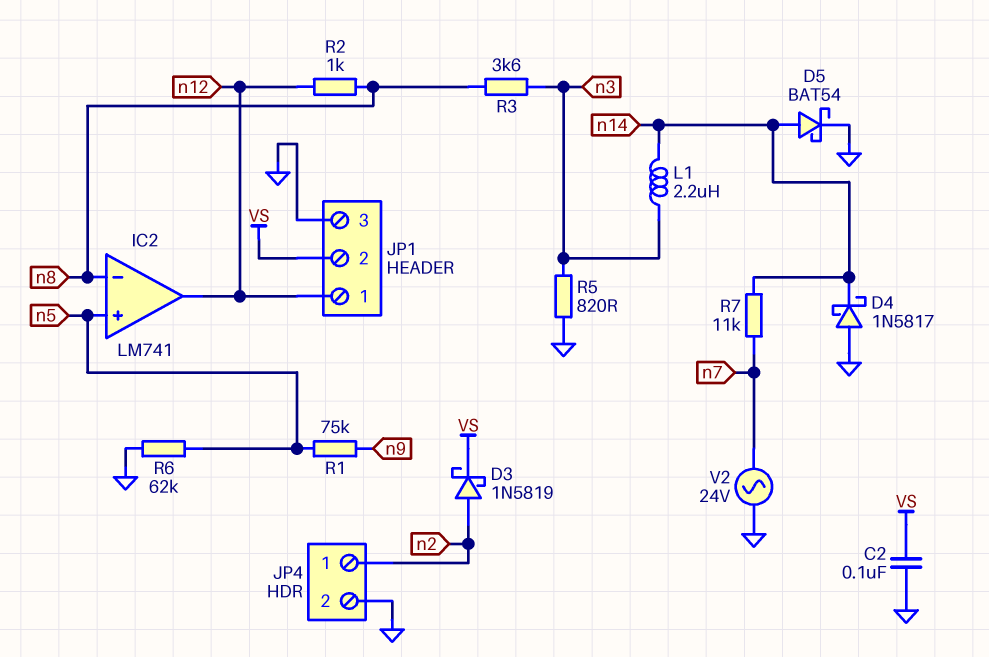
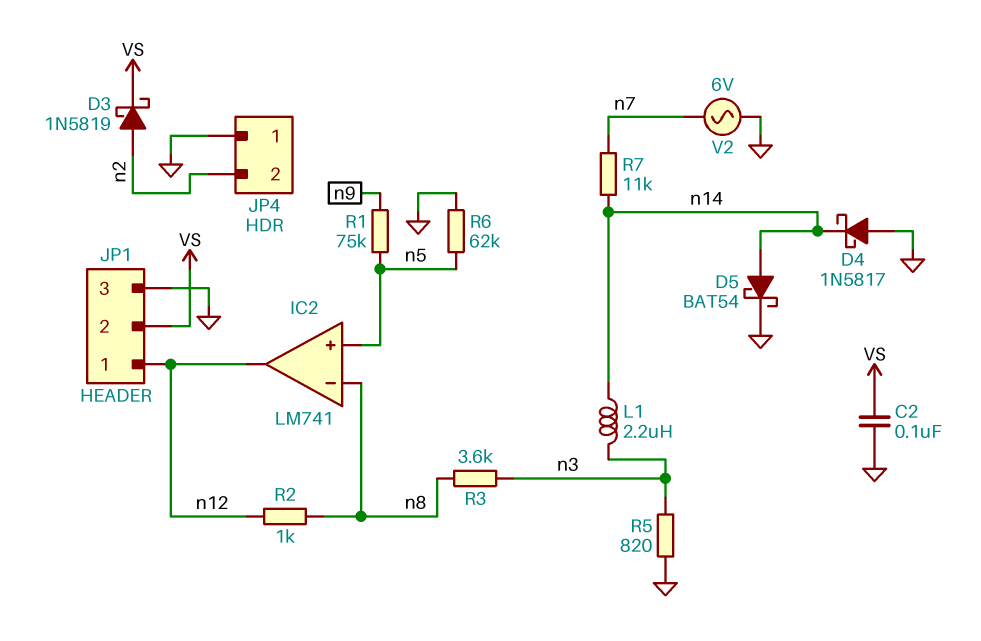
JP4 pin 1: n2 -> GND
JP4 pin 2: GND -> n2
V2: AC 24V (GND, n7) -> AC 6V (GND, n7)

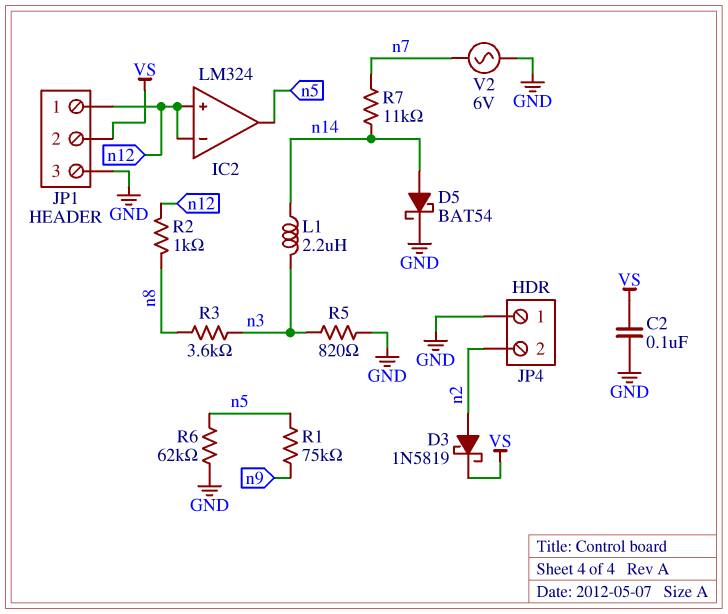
D4: schottky 1N5817 (A GND, K n14) -> none
IC2: LM741 -> LM324
IC2 pin in+: n5 -> n12
IC2 pin in-: n8 -> n12
IC2 pin out: n12 -> n5

